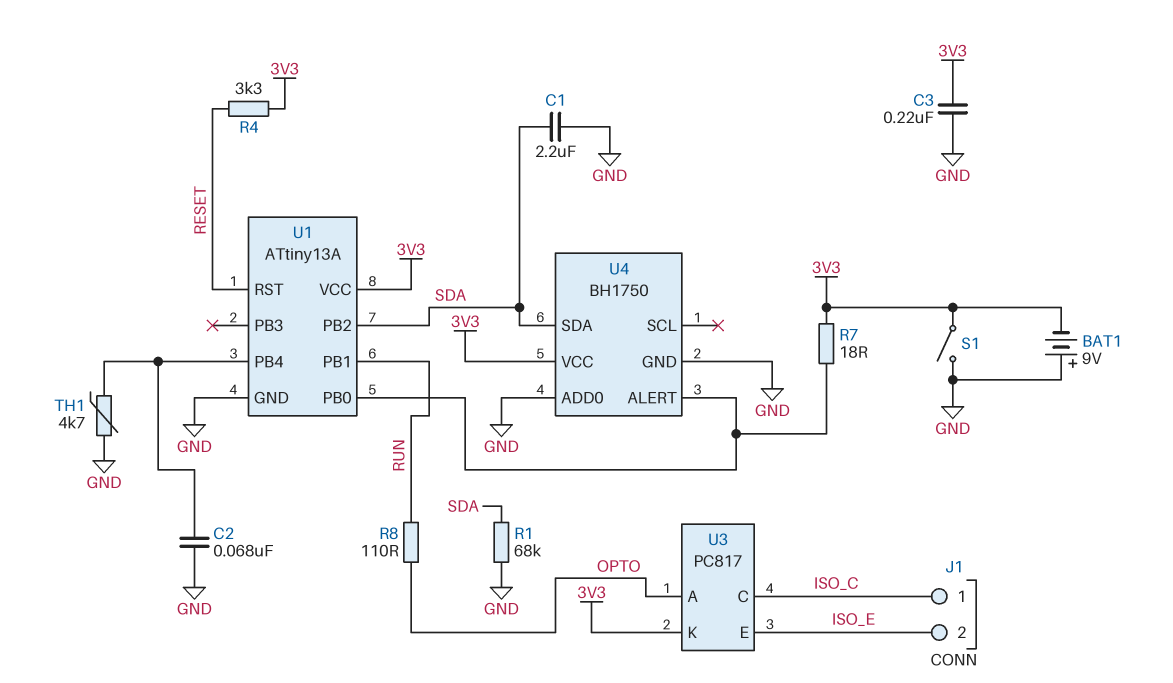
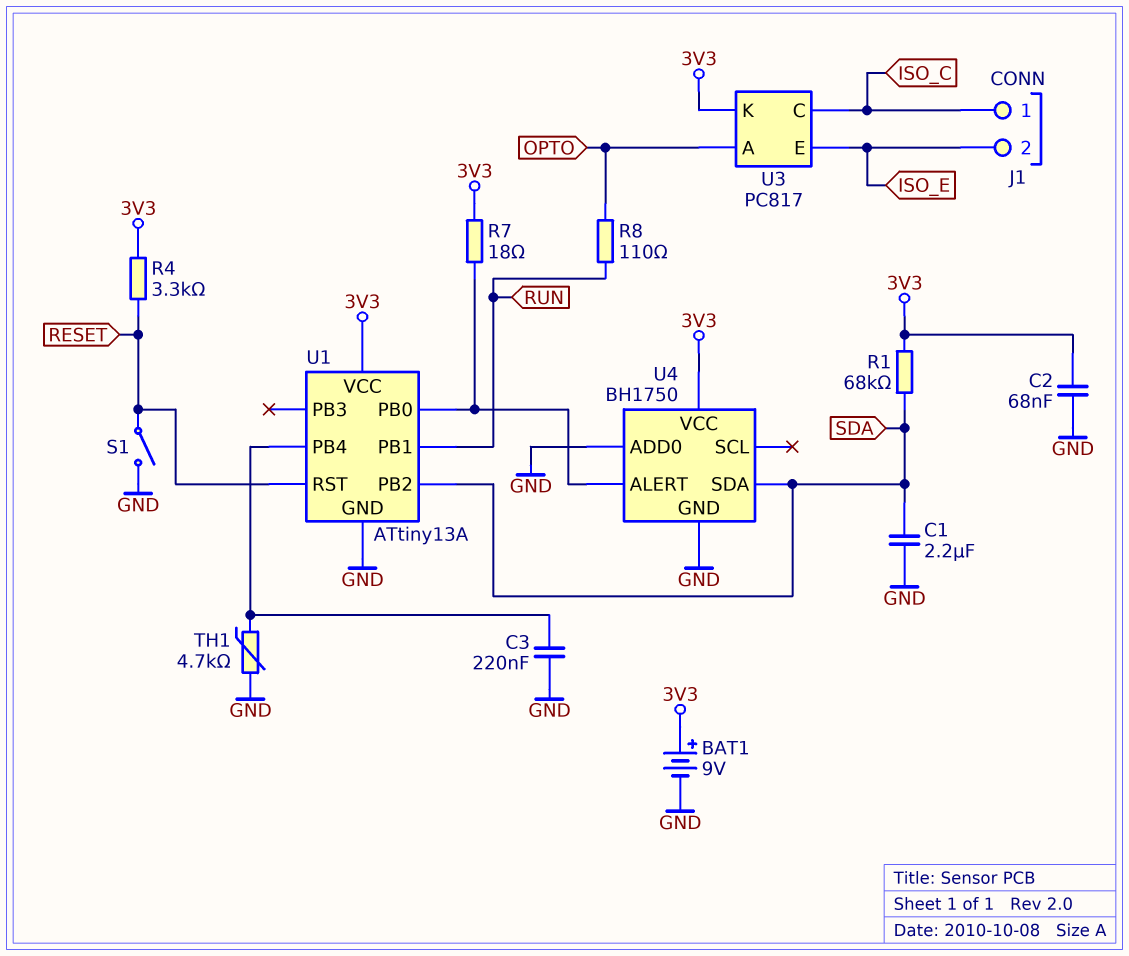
BAT1: 9V (plus GND, minus 3V3) -> 9V (plus 3V3, minus GND)
C2: 68nF (GND, U1/PB4) -> 68nF (3V3, GND)
C3: 220nF (3V3, GND) -> 220nF (GND, U1/PB4)
R1: 68k (GND, SDA) -> 68k (3V3, SDA)
S1: switch (3V3, GND) -> switch (GND, RESET)

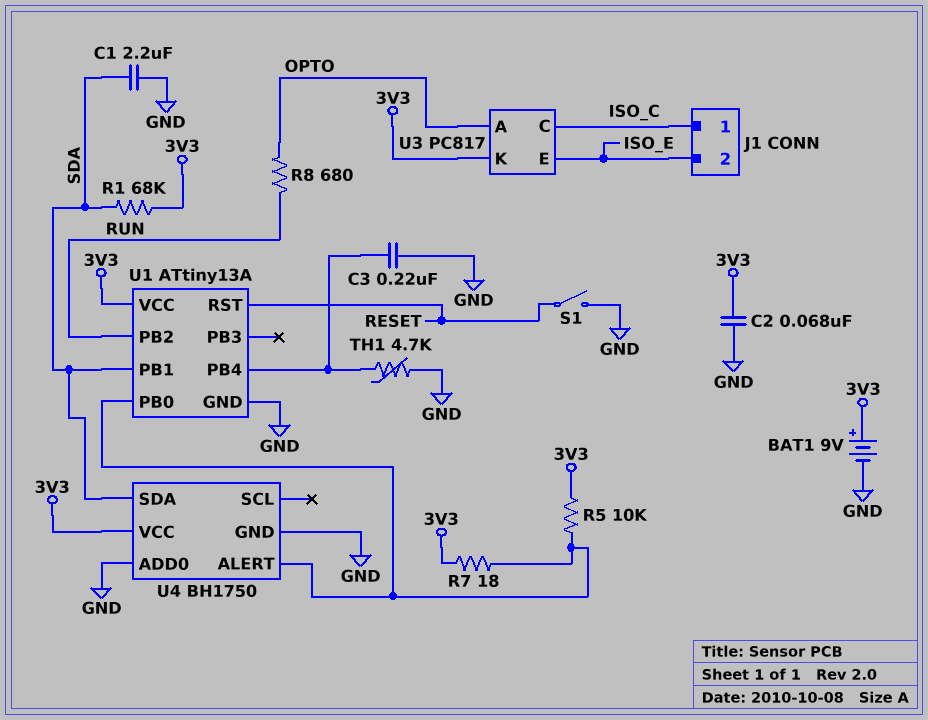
R4: 3.3k (3V3, RESET) -> none
R5: none -> 10k (3V3, U1/PB0)
R8: 110 (OPTO, RUN) -> 680 (OPTO, RUN)
U1 pin PB1: RUN -> SDA
U1 pin PB2: SDA -> RUN

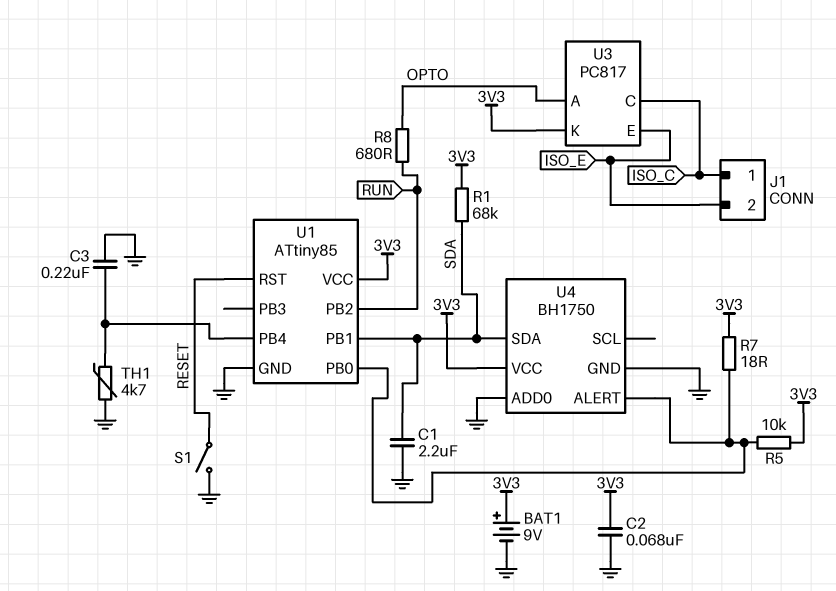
U1: ATtiny13A -> ATtiny85

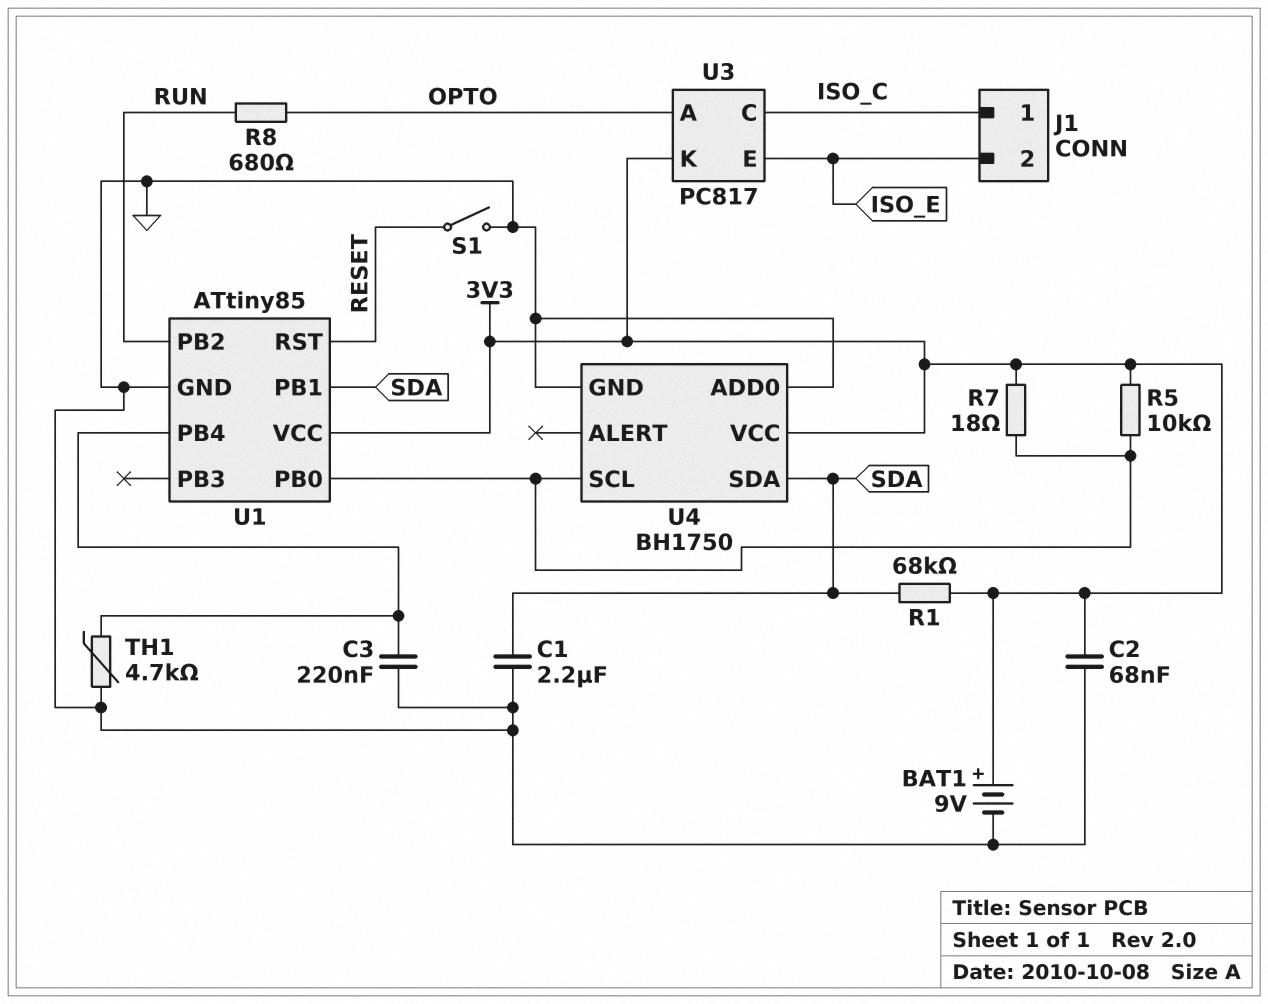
U4 pin ALERT: U1/PB0 -> none
U4 pin SCL: none -> U1/PB0

